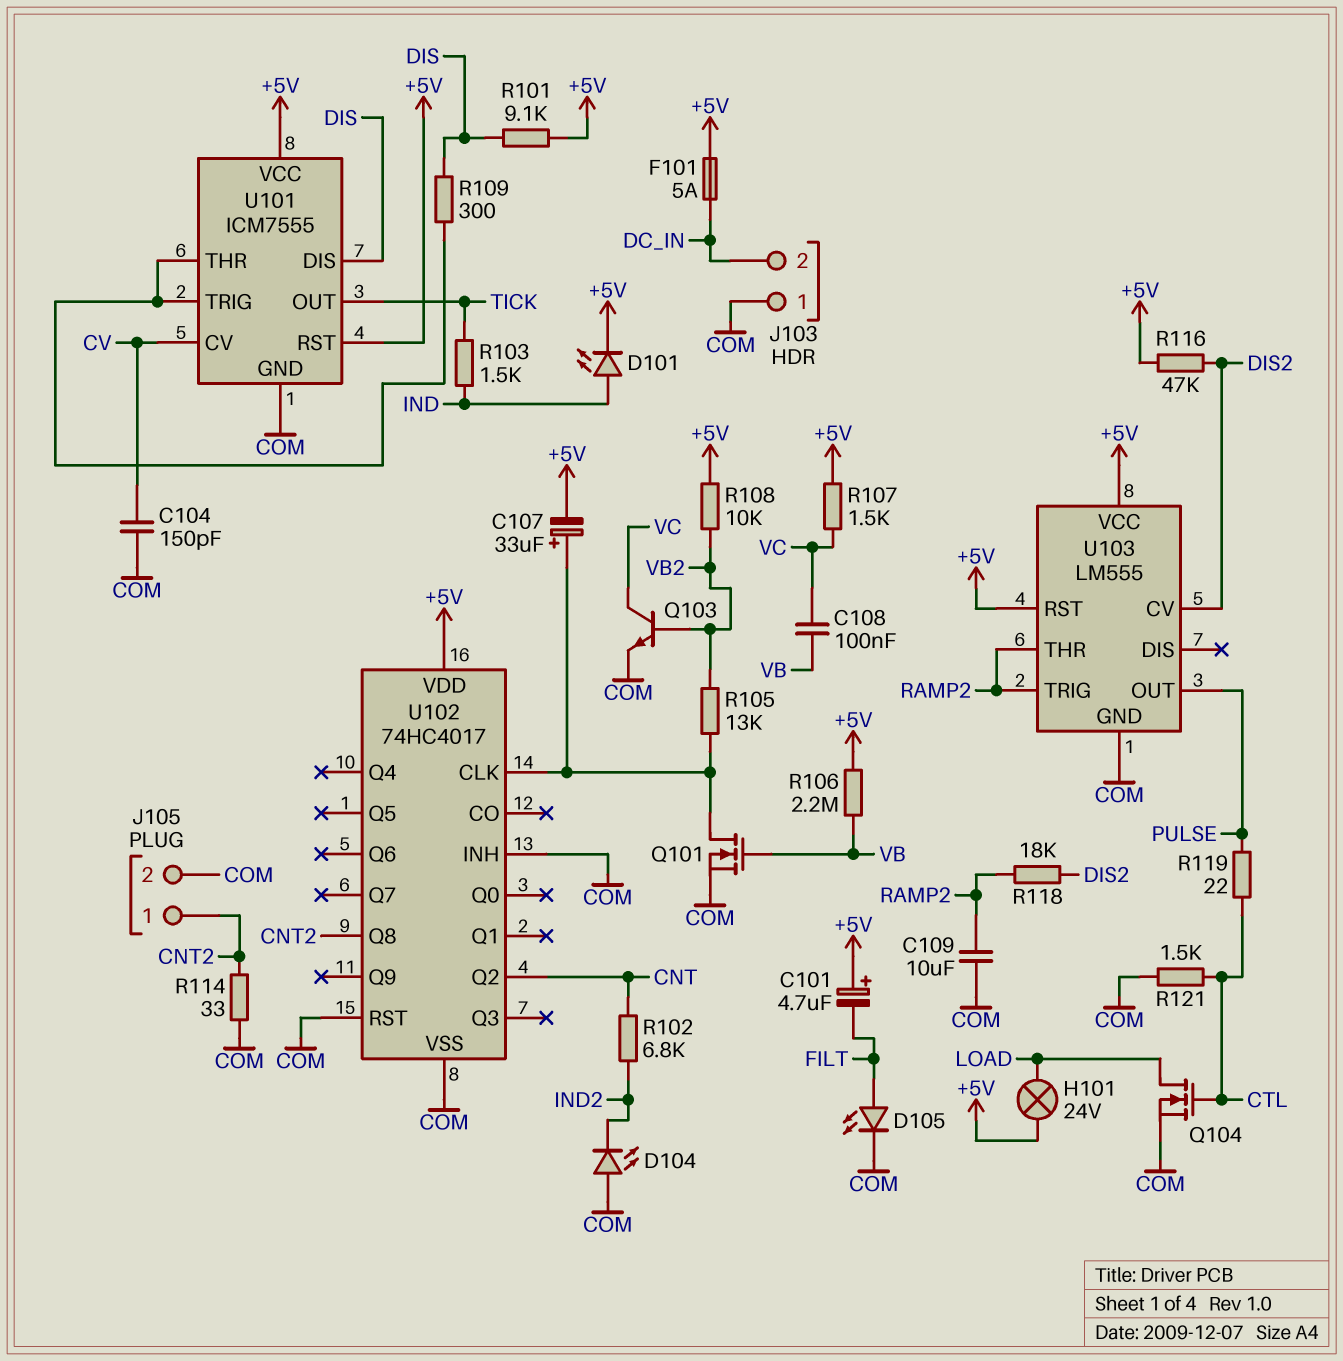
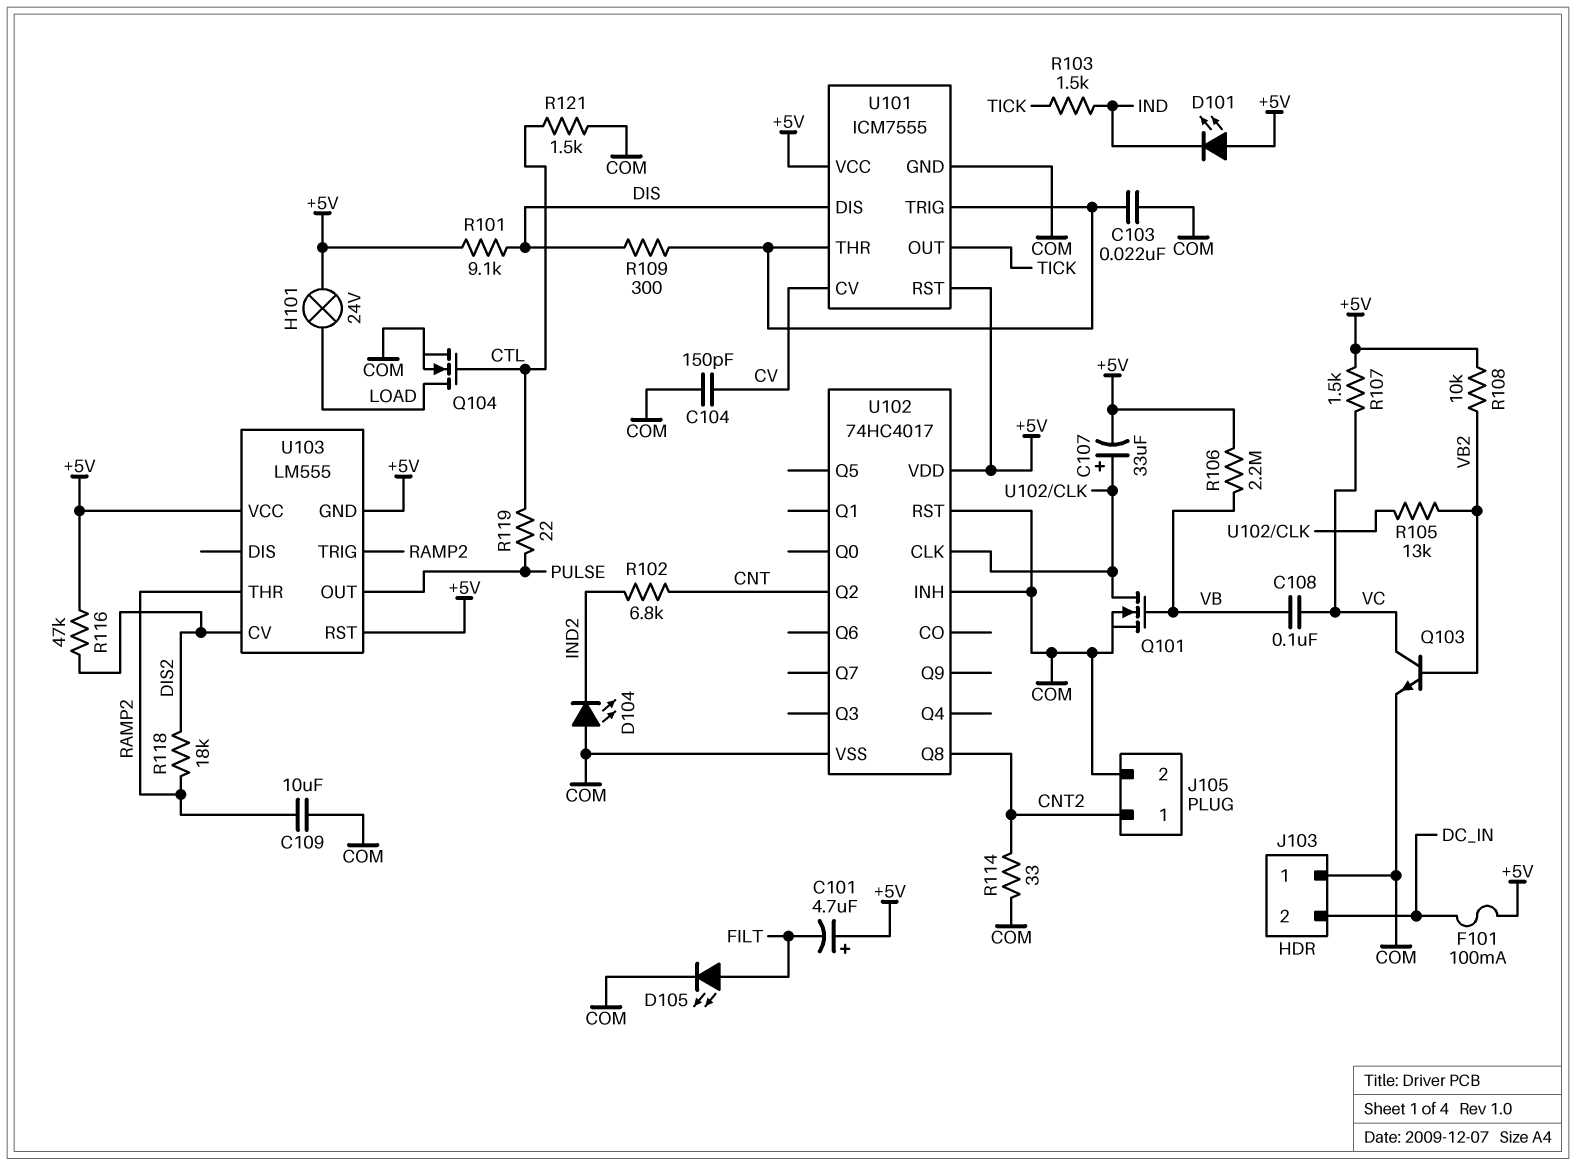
C103: none -> 22nF (COM, U101/THR)
D101: LED (A IND, K +5V) -> LED (A +5V, K IND)
F101: 5A (+5V, DC_IN) -> 100mA (+5V, DC_IN)
U103 pin GND: COM -> +5V

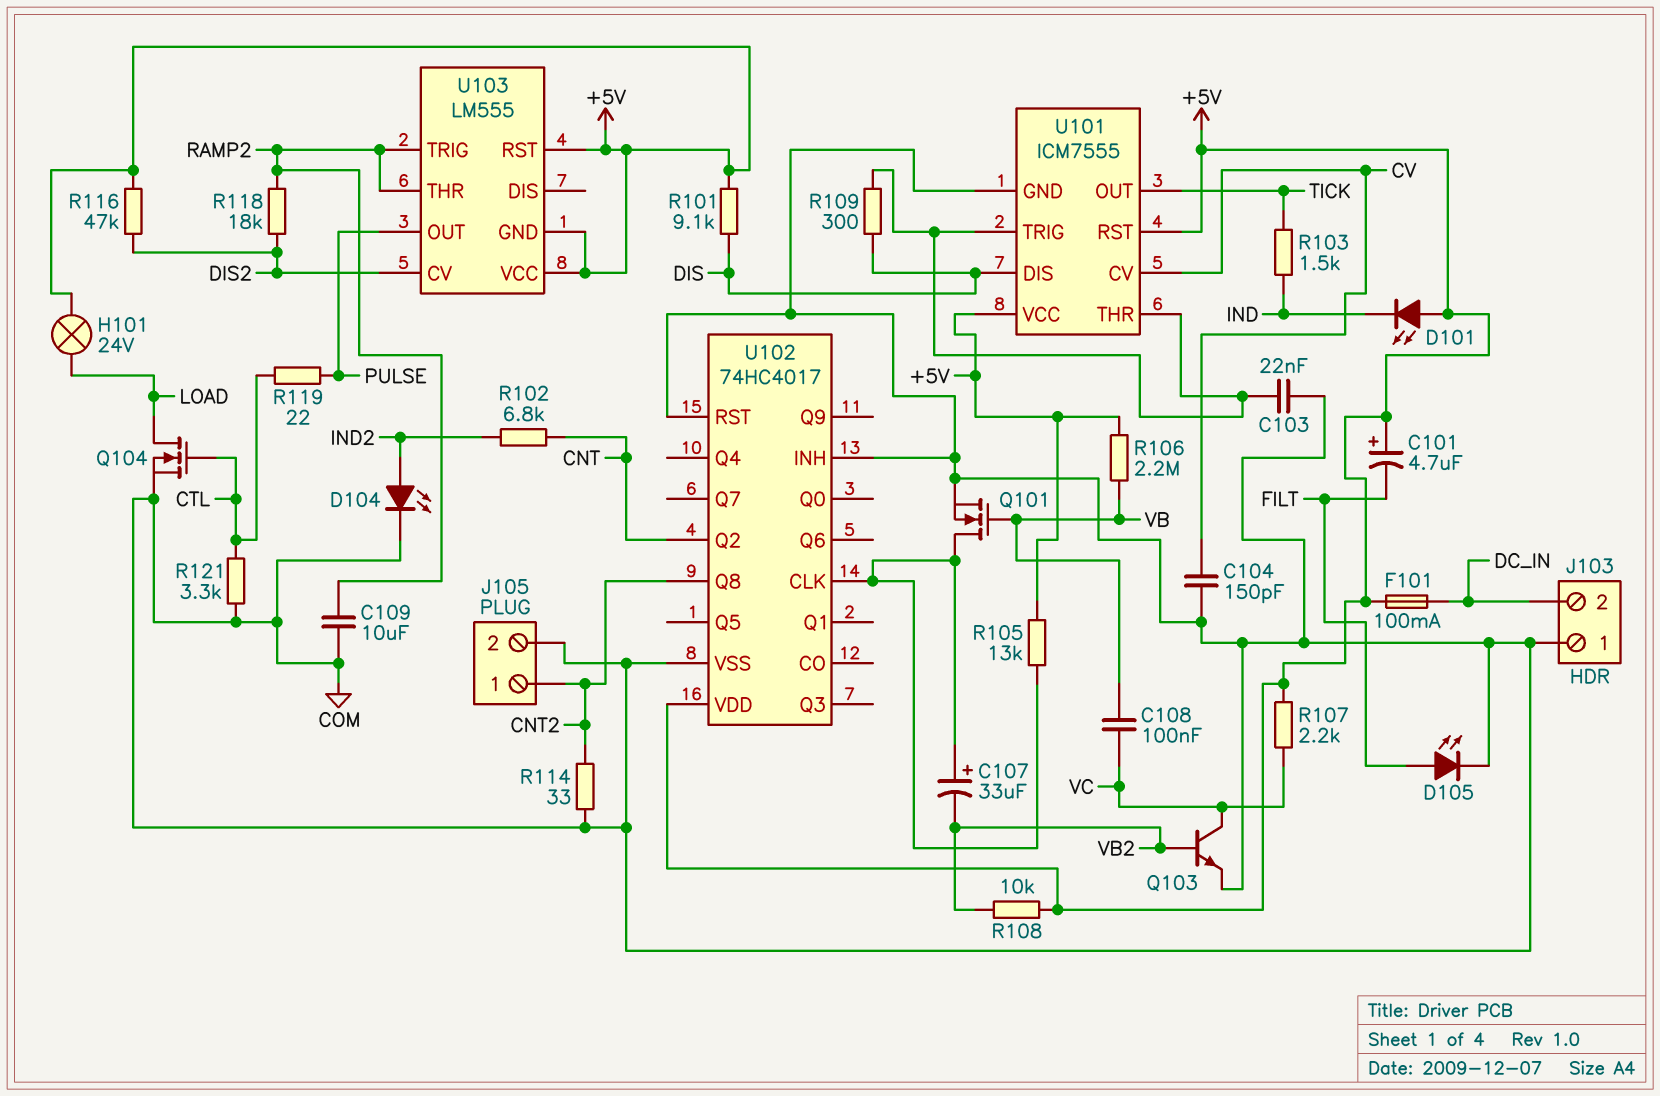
C107: 33uF (plus U102/CLK, minus +5V) -> 33uF (plus U102/CLK, minus VB2)
D104: LED (A COM, K IND2) -> LED (A IND2, K COM)
R105: 13k (U102/CLK, VB2) -> 13k (+5V, U102/CLK)
R107: 1.5k (+5V, VC) -> 2.2k (+5V, VC)
R121: 1.5k (COM, CTL) -> 3.3k (COM, CTL)

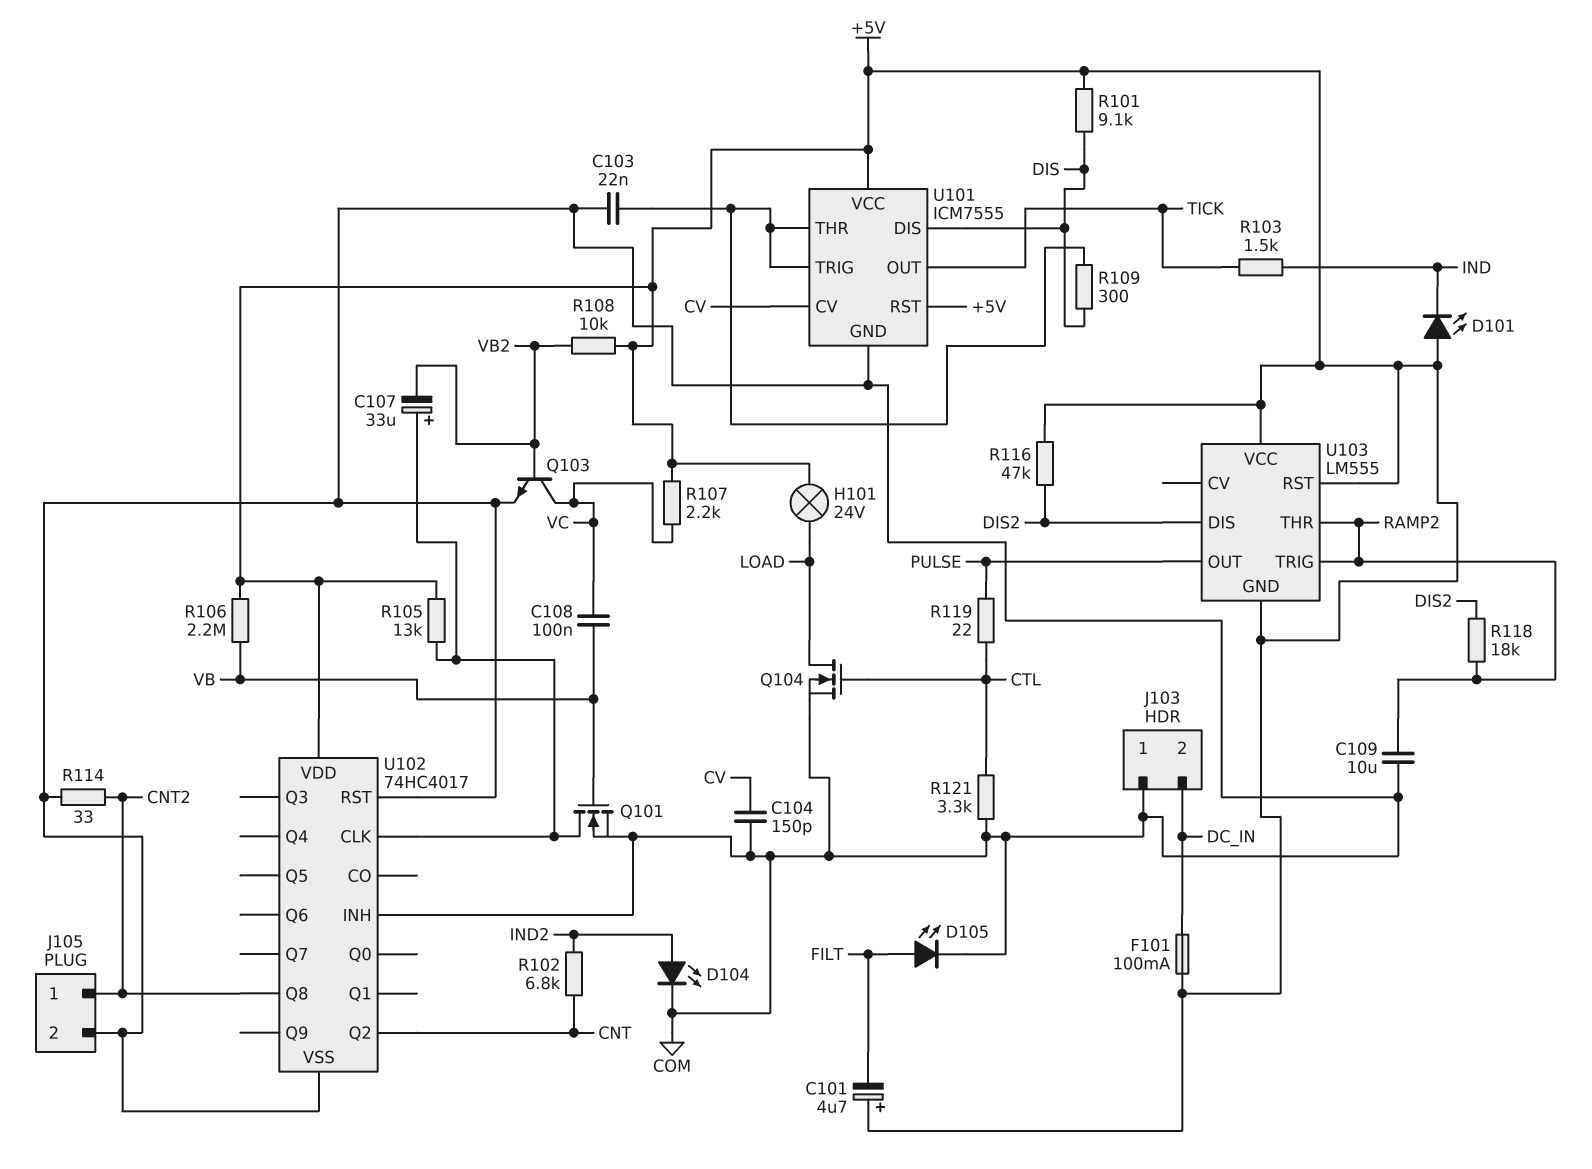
U103 pin CV: DIS2 -> none
U103 pin DIS: none -> DIS2

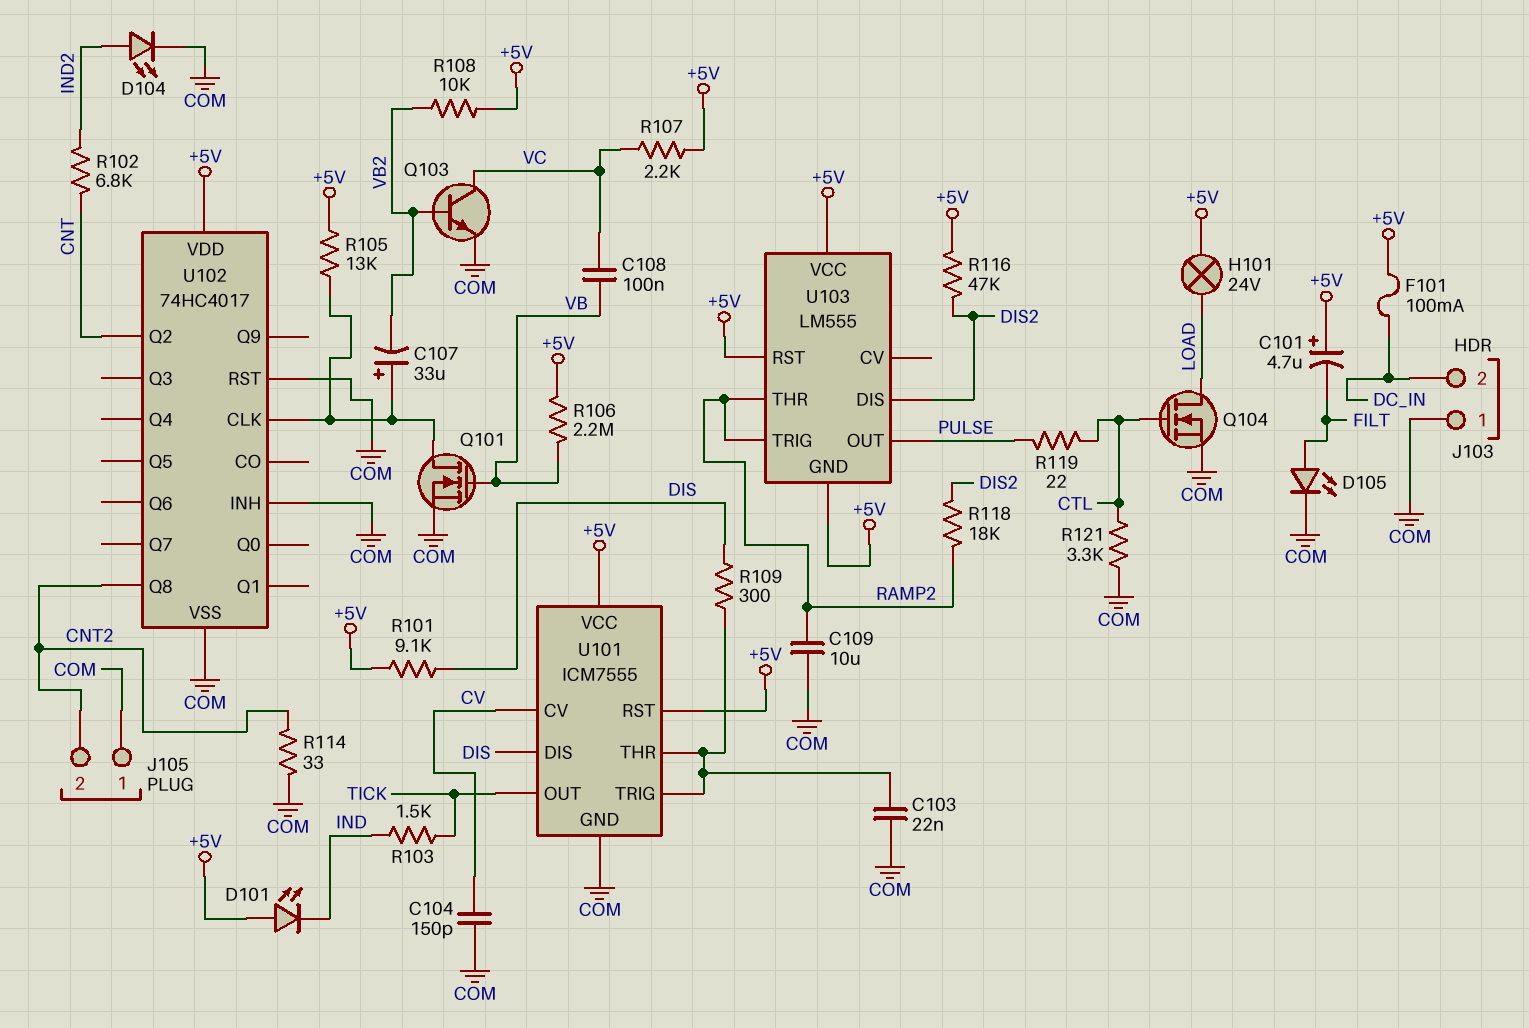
J105 pin 1: CNT2 -> COM
J105 pin 2: COM -> CNT2

